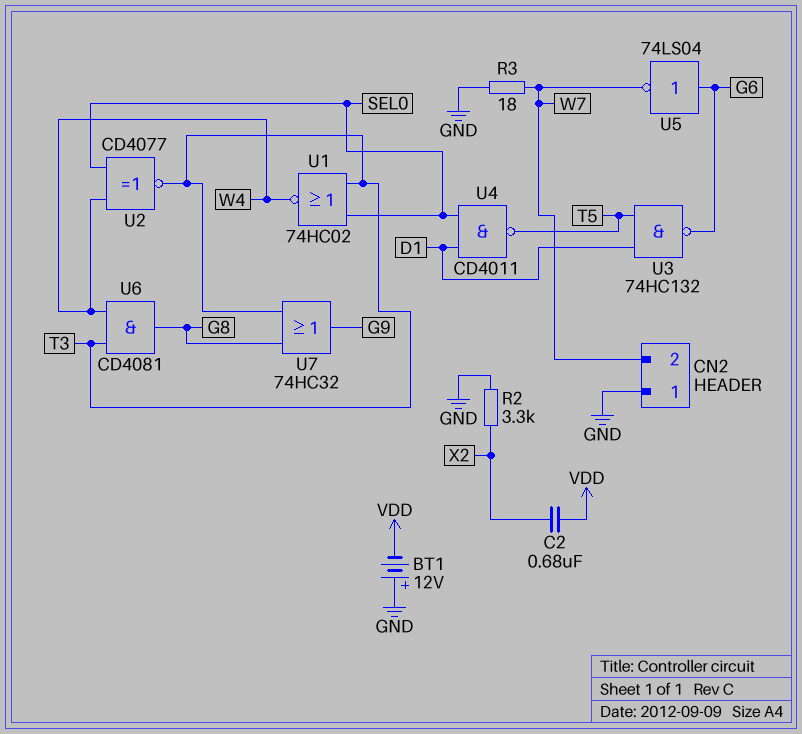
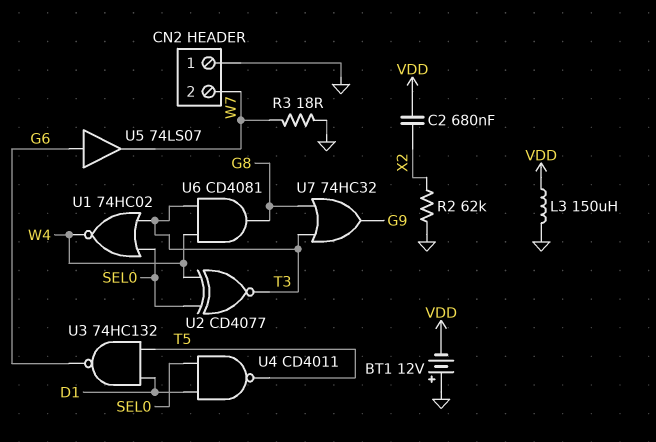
L3: none -> 150uH (GND, VDD)
R2: 3.3k (GND, X2) -> 62k (GND, X2)
U5: NOT 74LS04 (in G6, out W7) -> buffer 74LS07 (in G6, out W7)

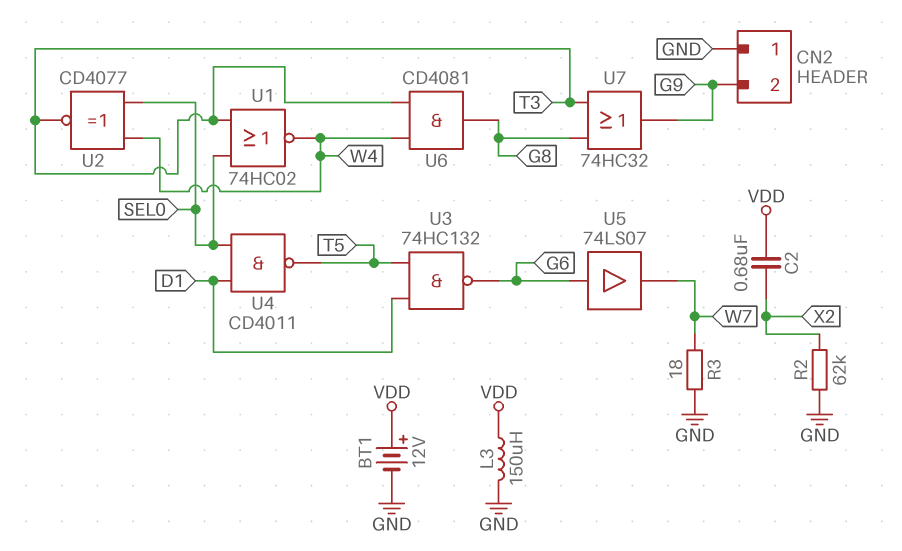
BT1: 12V (plus GND, minus VDD) -> 12V (plus VDD, minus GND)
CN2 pin 2: W7 -> G9

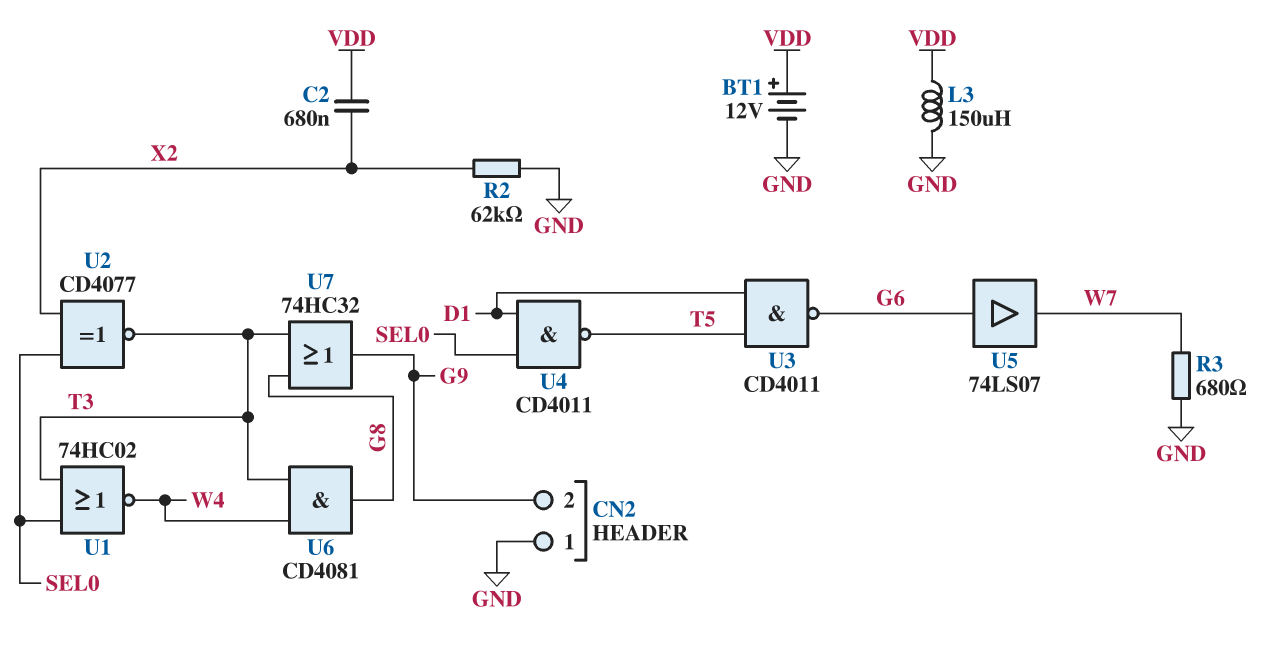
R3: 18 (GND, W7) -> 680 (GND, W7)
U2: XNOR CD4077 (in SEL0, in W4, out T3) -> XNOR CD4077 (in SEL0, in X2, out T3)
U3: NAND 74HC132 (in D1, in T5, out G6) -> NAND CD4011 (in D1, in T5, out G6)

